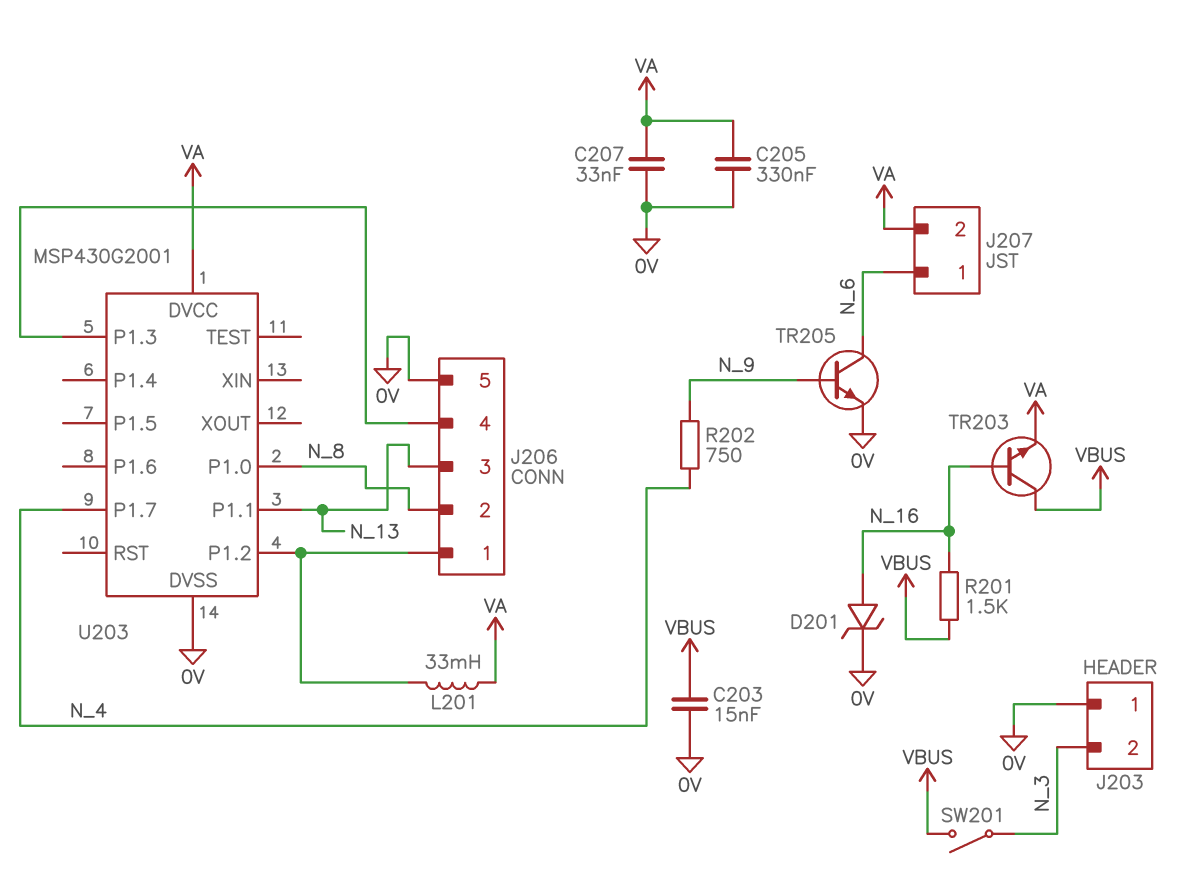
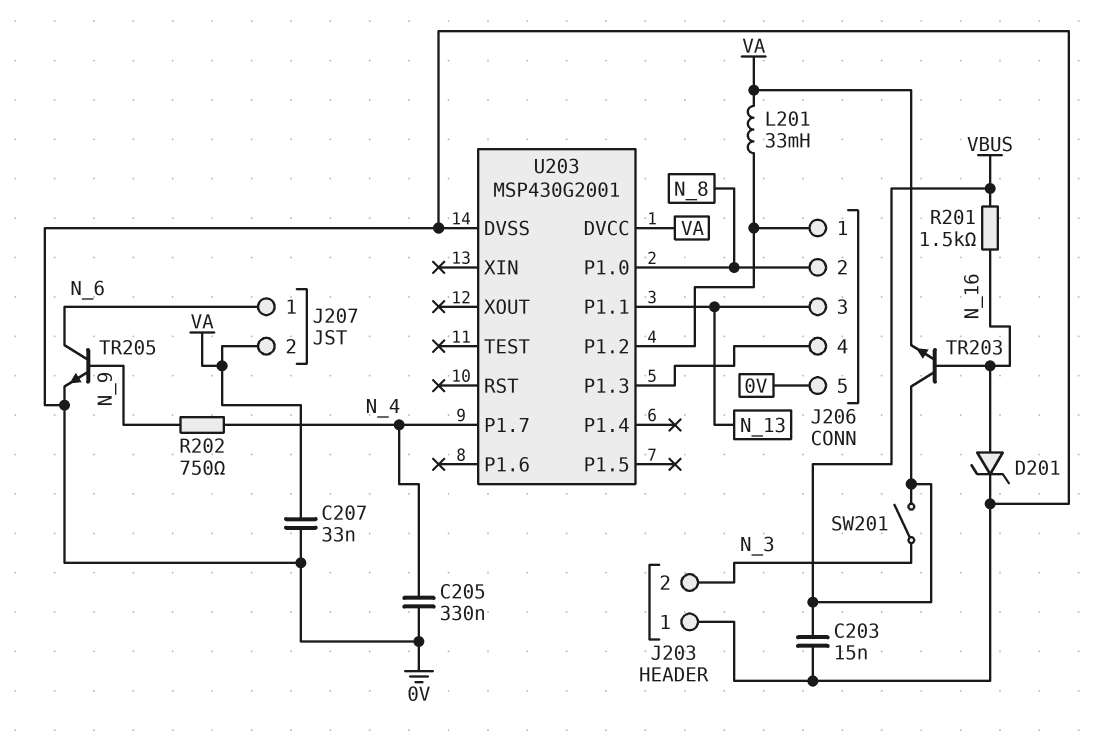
C205: 330nF (0V, VA) -> 330nF (0V, N_4)

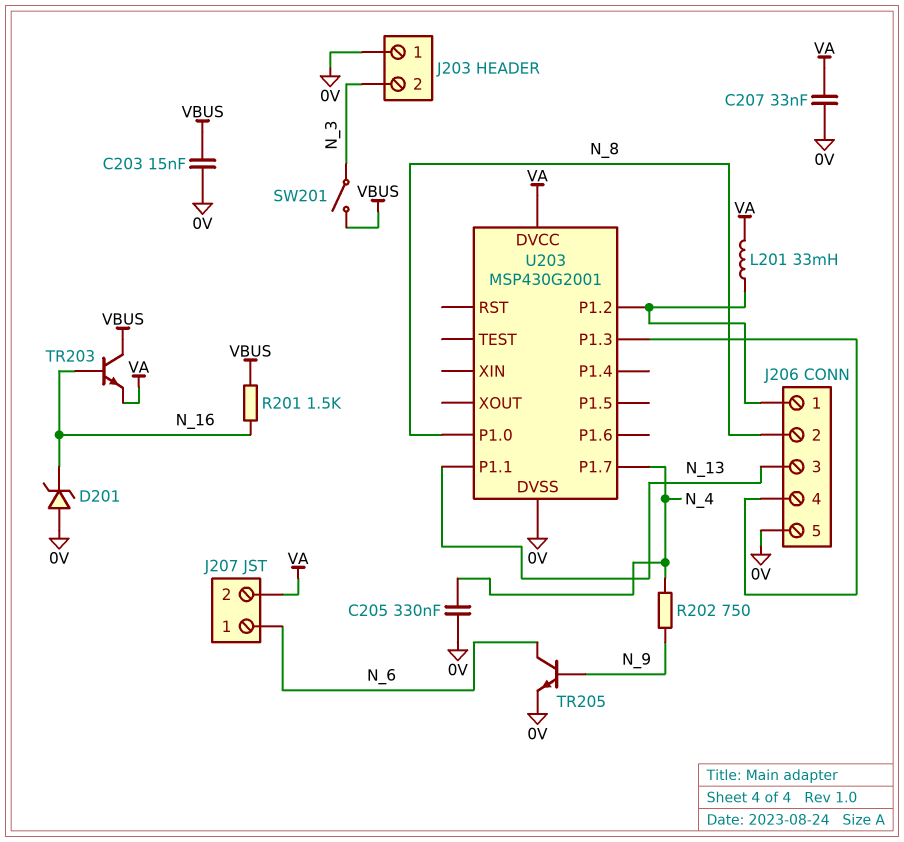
D201: zener (A N_16, K 0V) -> zener (A 0V, K N_16)

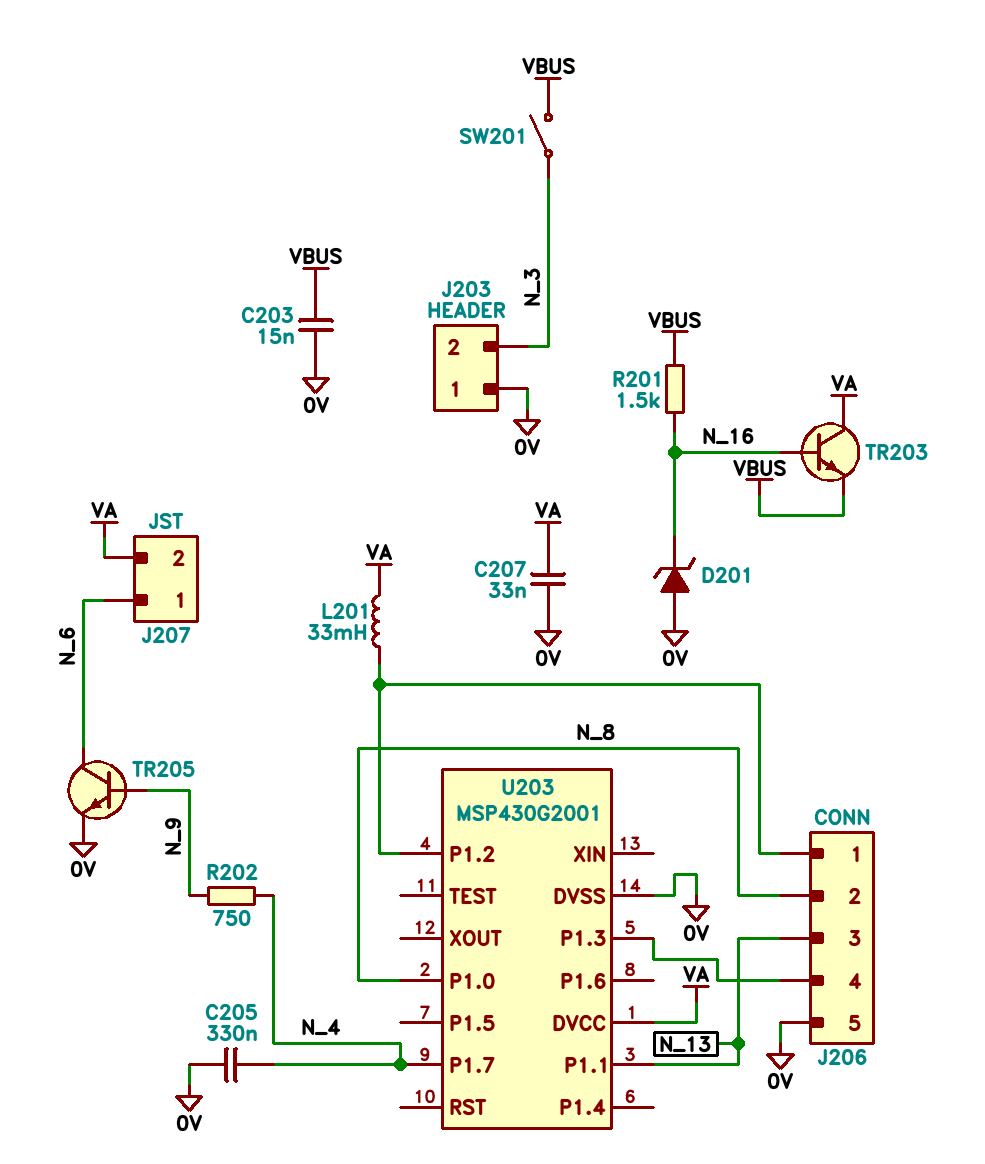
TR203: NPN (B N_16, C VBUS, E VA) -> NPN (B N_16, C VA, E VBUS)

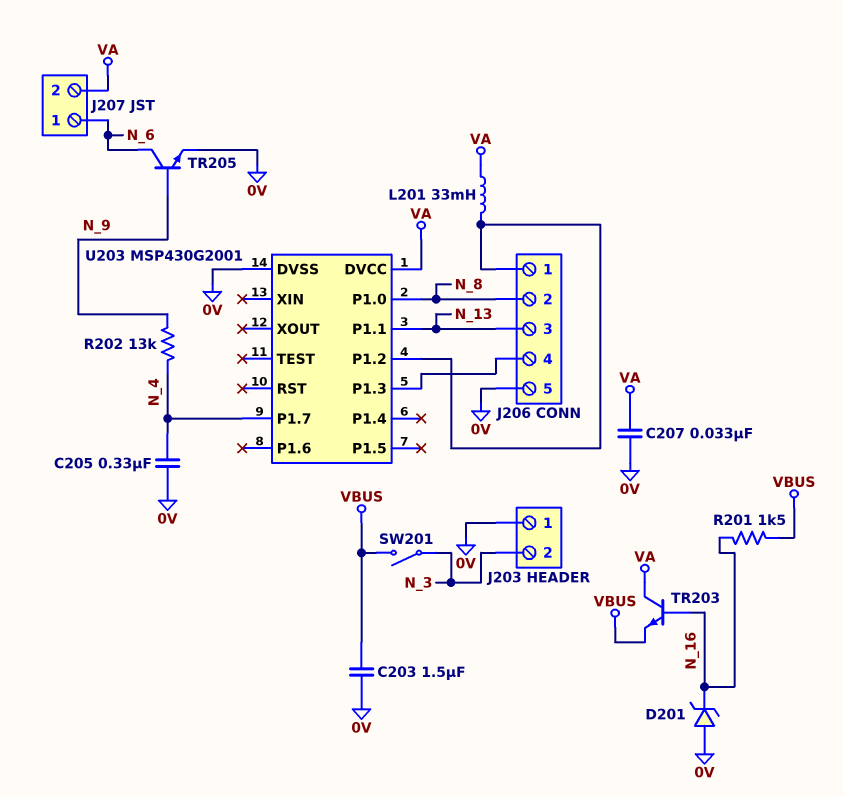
C203: 15nF (0V, VBUS) -> 1.5uF (0V, VBUS)
R202: 750 (N_4, N_9) -> 13k (N_4, N_9)

